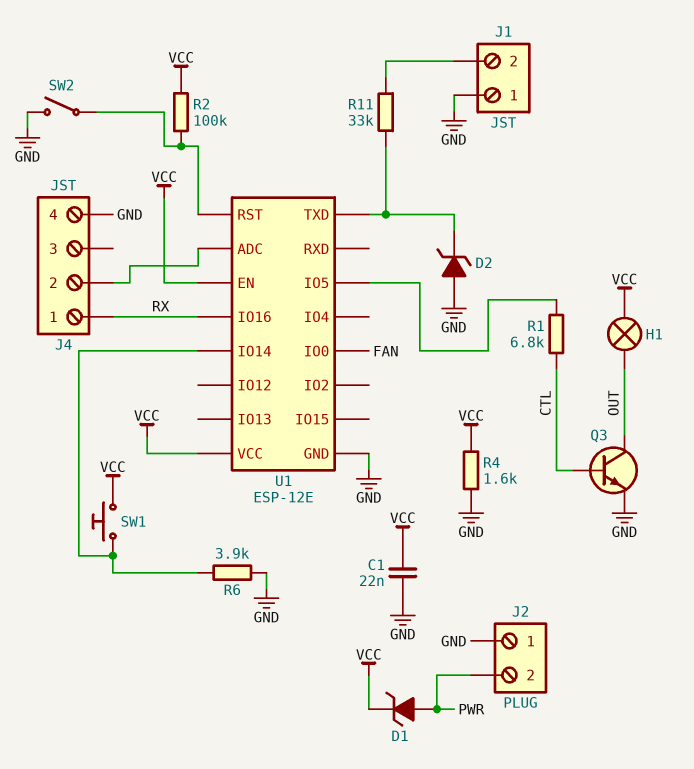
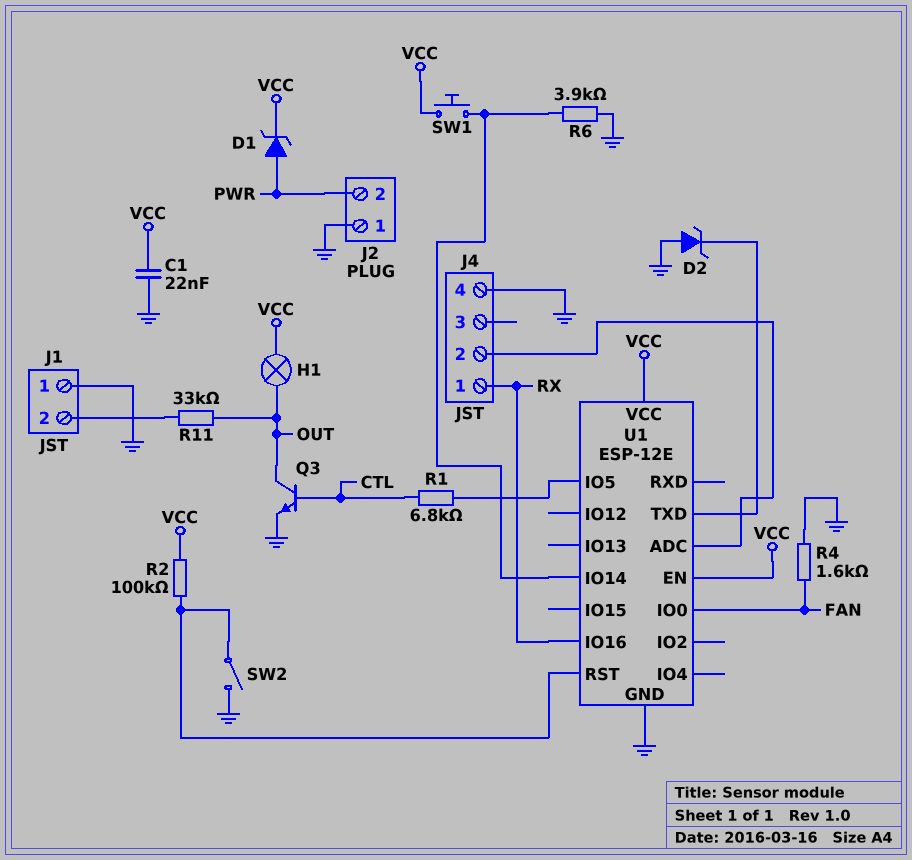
R4: 1.6k (GND, VCC) -> 1.6k (FAN, GND)
R11: 33k (J1/2, U1/TXD) -> 33k (J1/2, OUT)

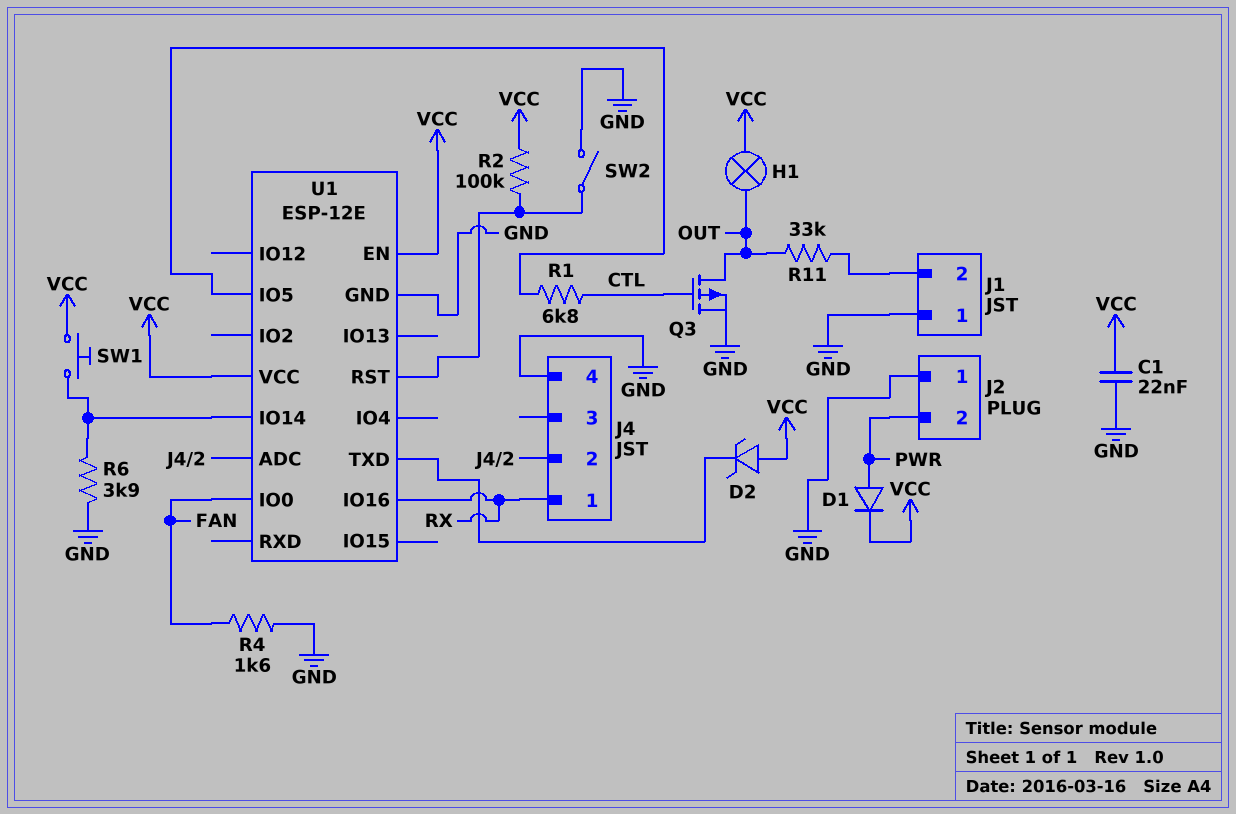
D1: zener (A PWR, K VCC) -> diode (A PWR, K VCC)
D2: zener (A GND, K U1/TXD) -> zener (A VCC, K U1/TXD)
Q3: NPN (B CTL, C OUT, E GND) -> PMOS (G CTL, D OUT, S GND)

